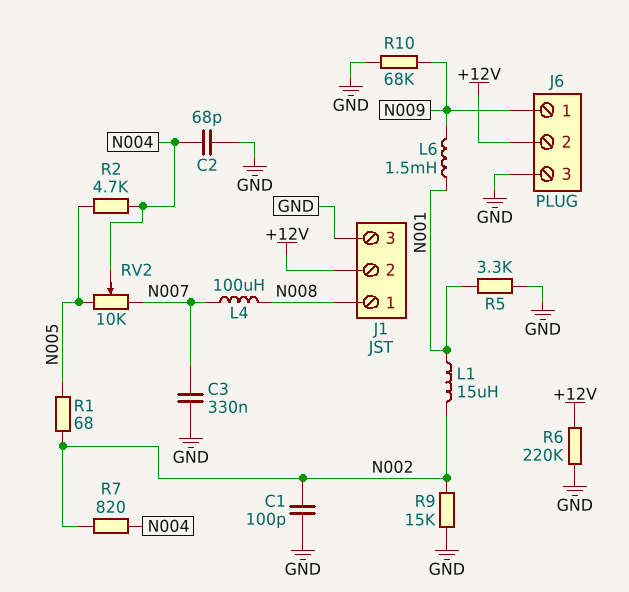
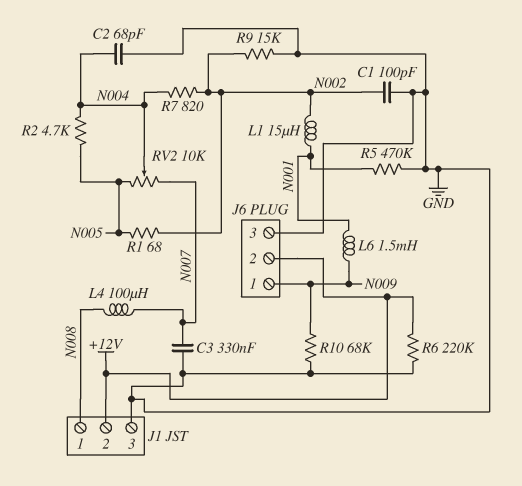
R5: 3.3k (GND, N001) -> 470k (GND, N001)

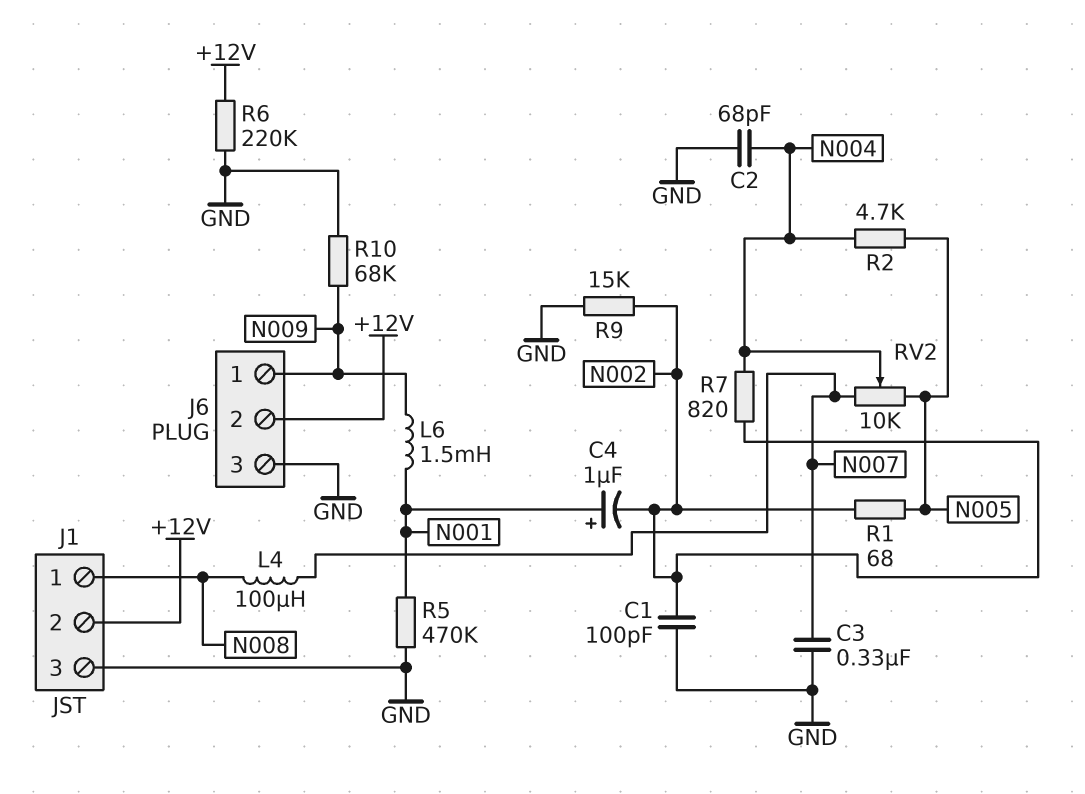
C4: none -> 1uF (plus N001, minus N002)
L1: 15uH (N001, N002) -> none

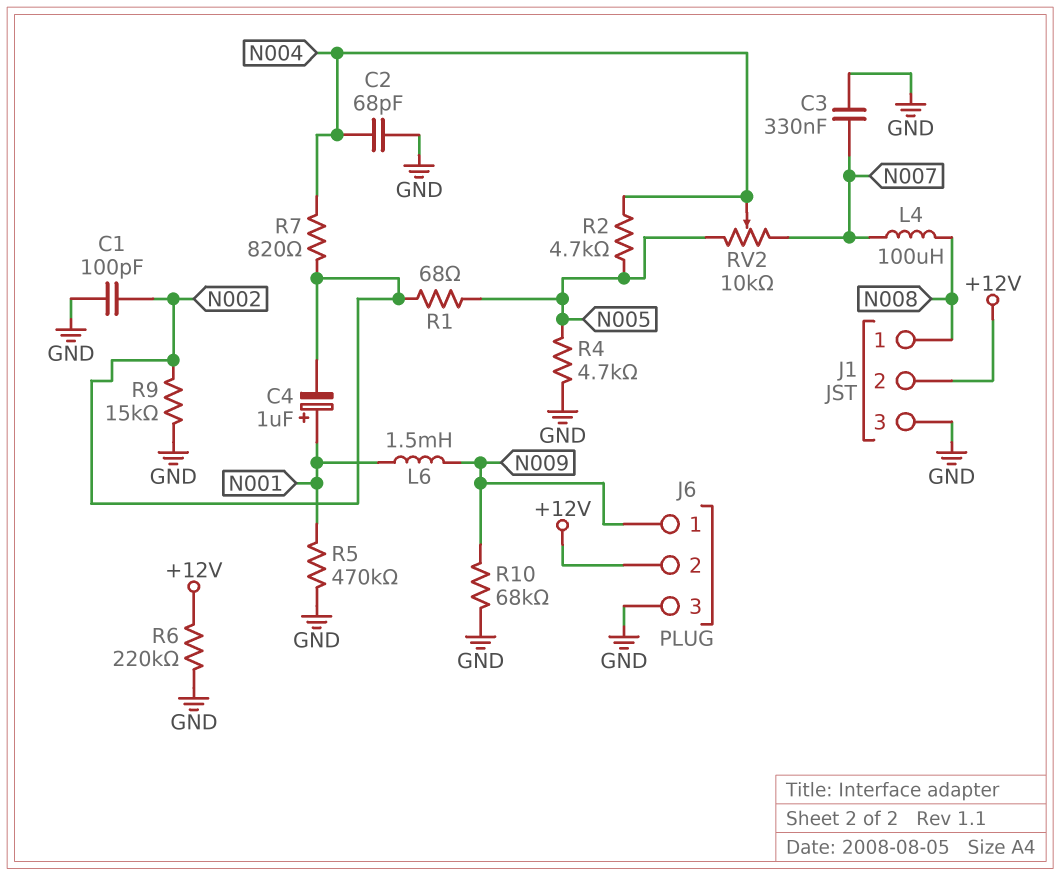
R4: none -> 4.7k (GND, N005)

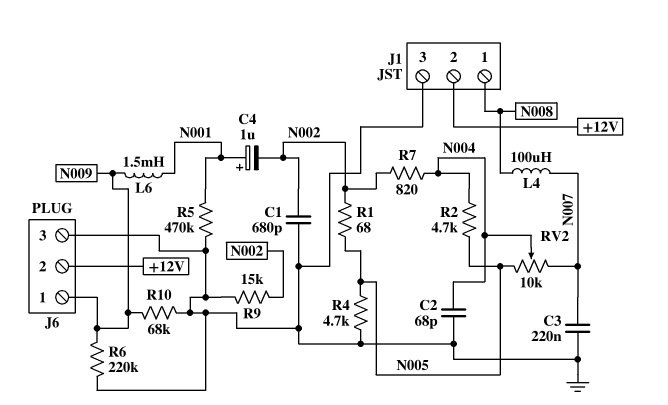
C1: 100pF (GND, N002) -> 680pF (GND, N002)
C3: 330nF (GND, N007) -> 220nF (GND, N007)
R6: 220k (+12V, GND) -> 220k (GND, N009)

